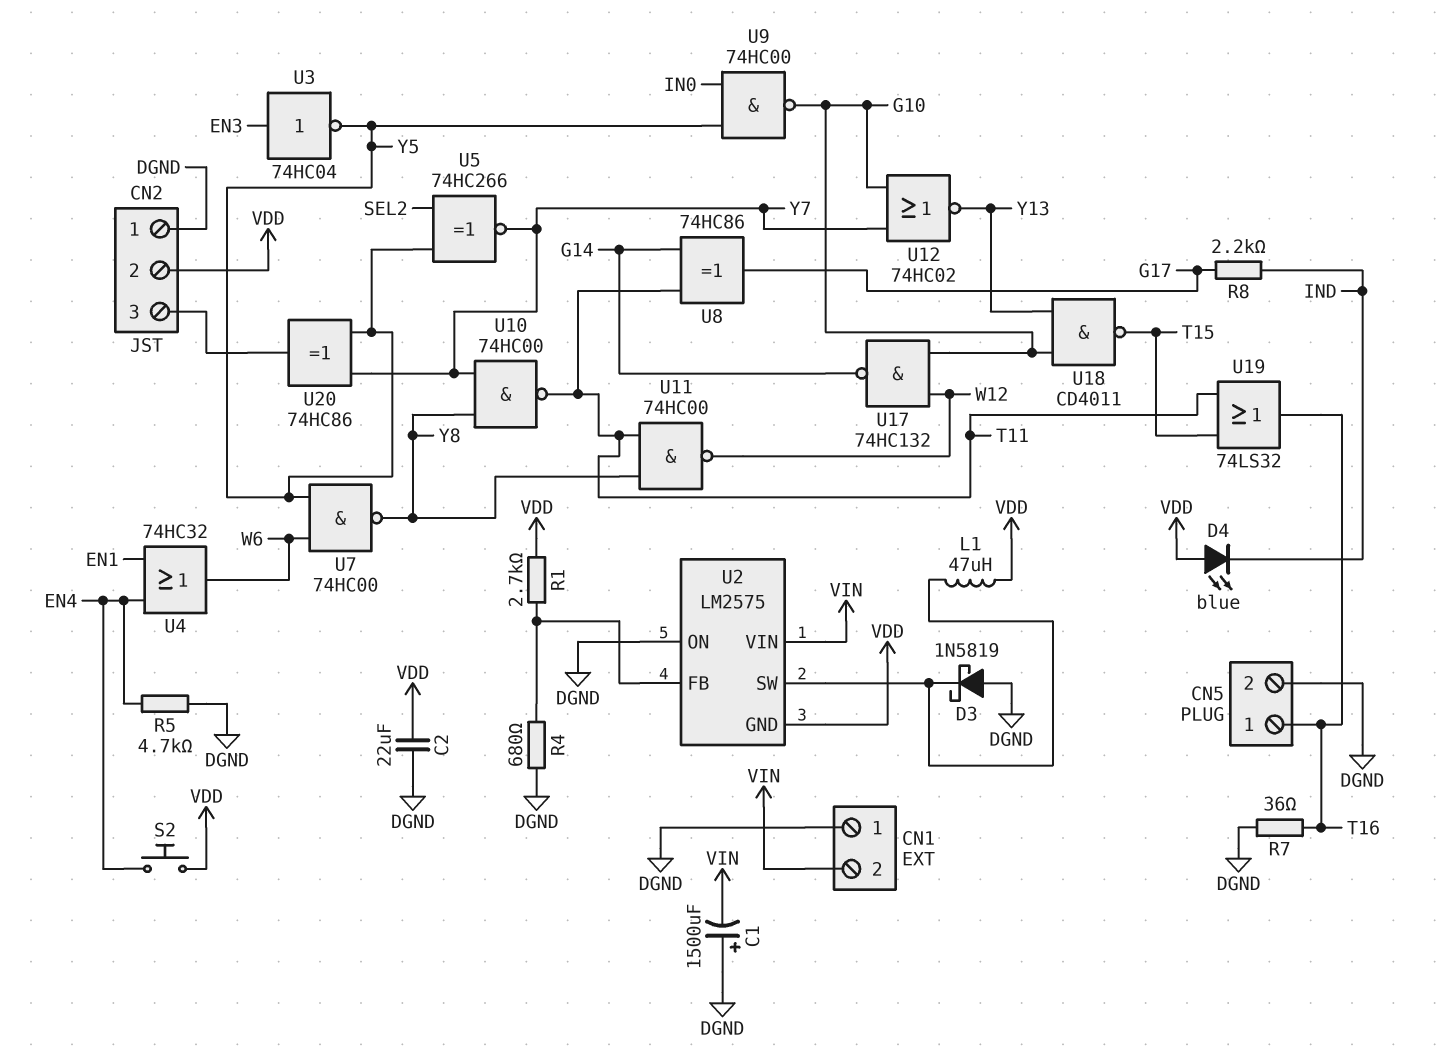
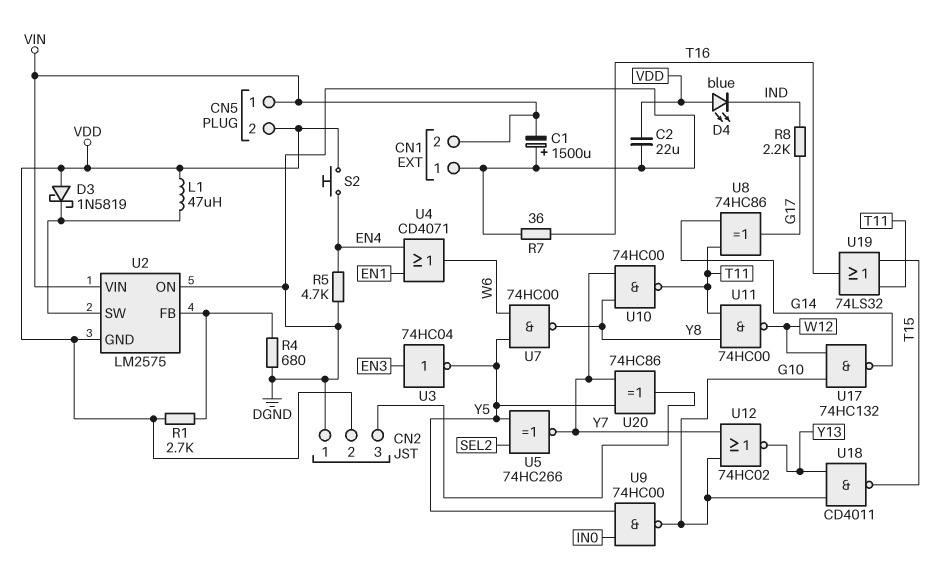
CN5 pin 1: T16 -> VIN
CN5 pin 2: DGND -> VDD
D3: schottky 1N5819 (A DGND, K U2/SW) -> schottky 1N5819 (A VDD, K U2/SW)
U4: OR 74HC32 (in EN1, in EN4, out W6) -> OR CD4071 (in EN1, in EN4, out W6)

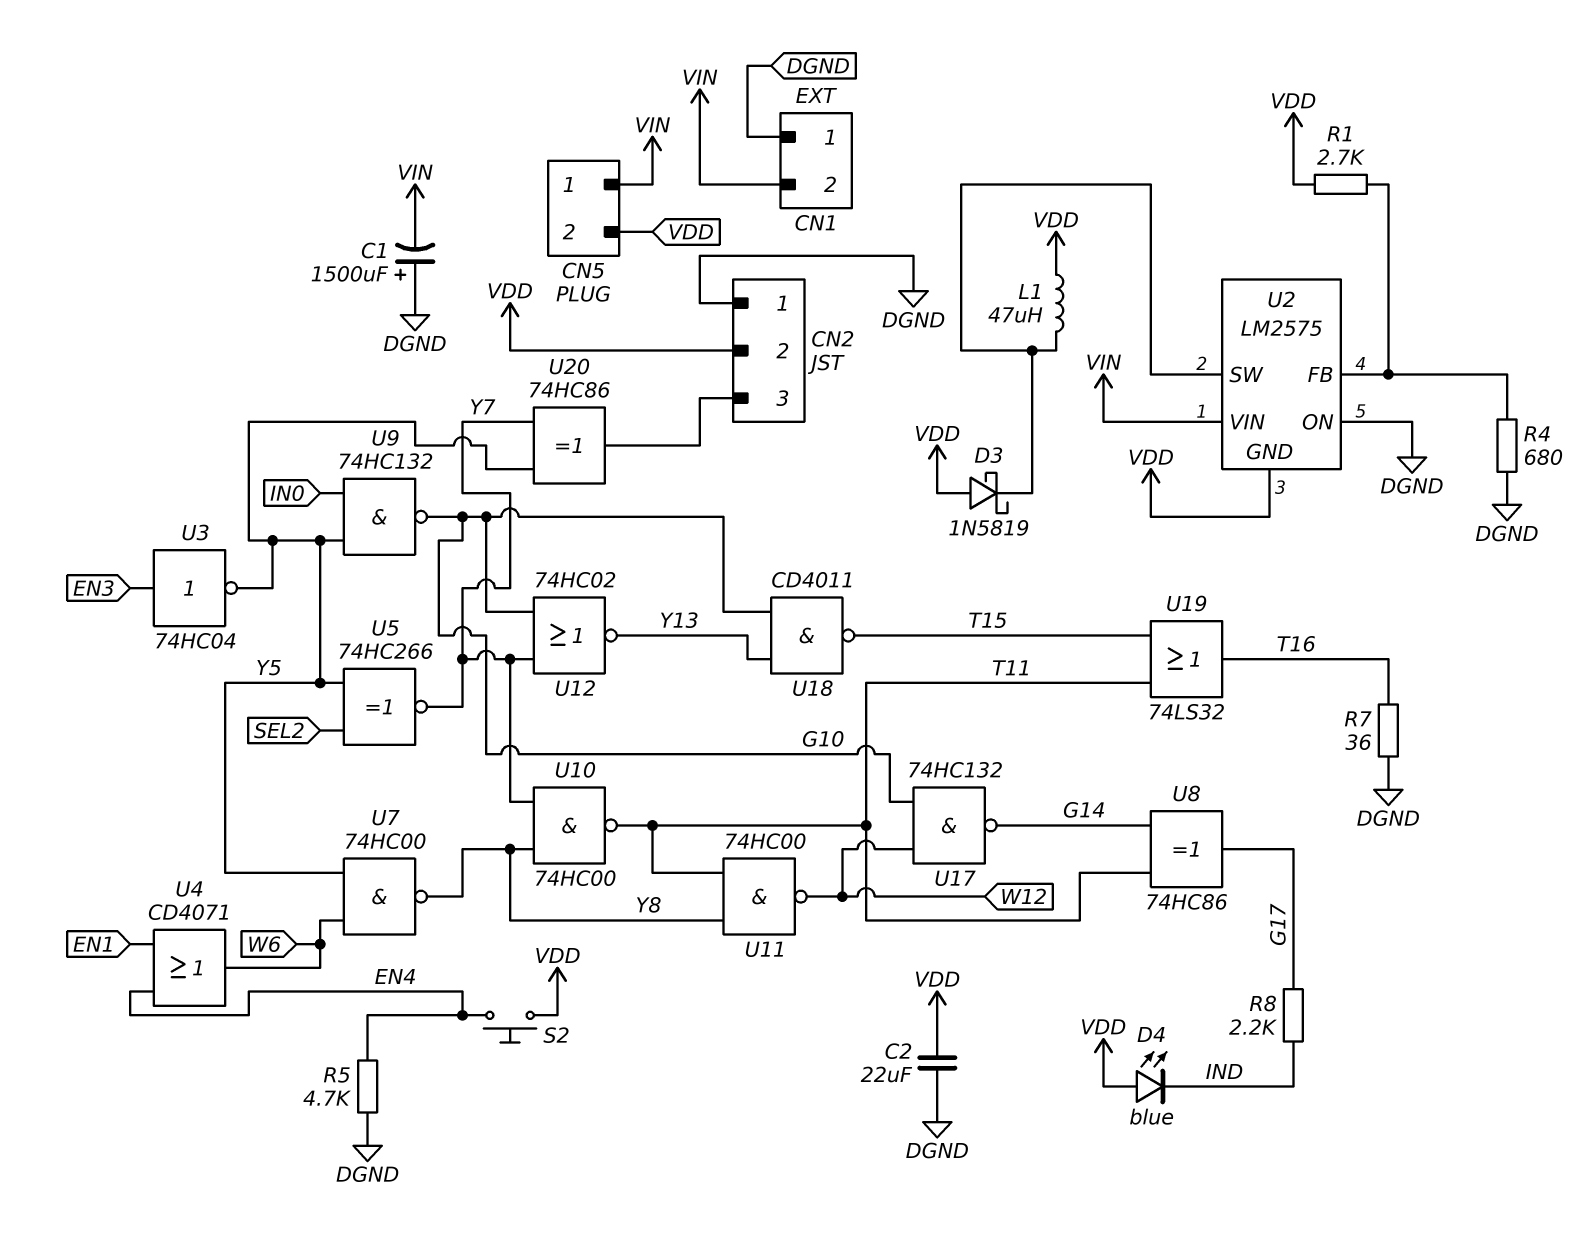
U9: NAND 74HC00 (in IN0, in Y5, out G10) -> NAND 74HC132 (in IN0, in Y5, out G10)

